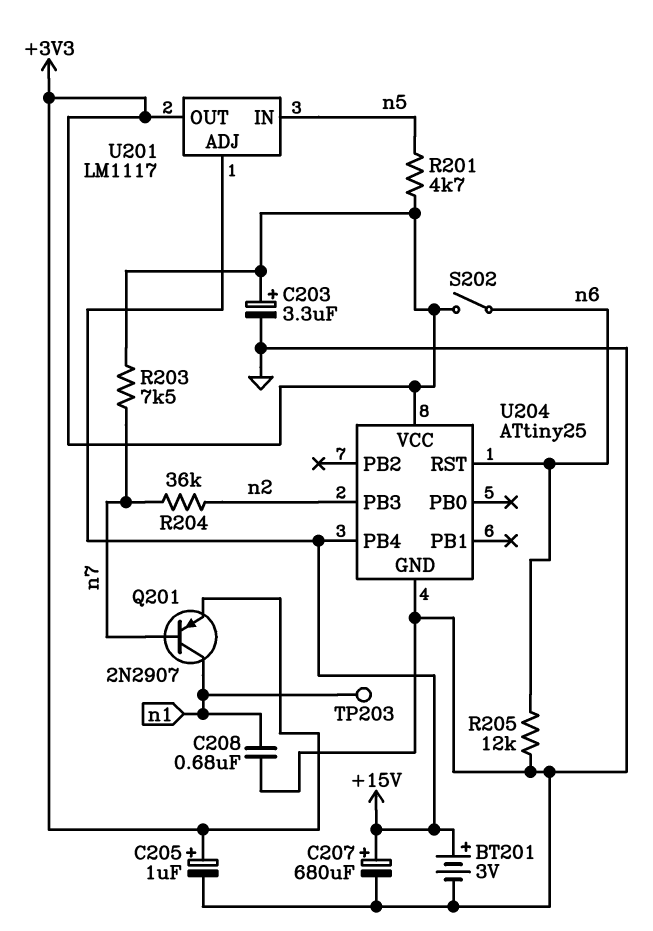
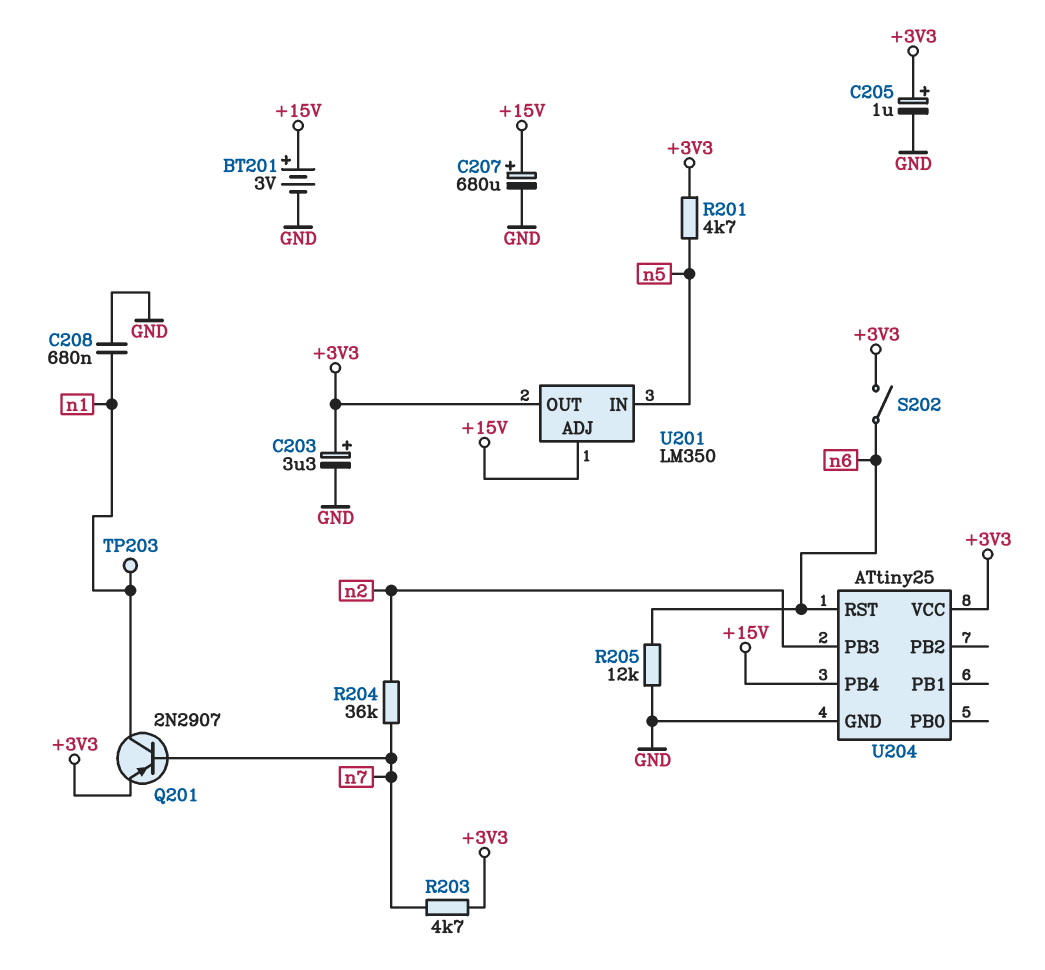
R203: 7.5k (+3V3, n7) -> 4.7k (+3V3, n7)
U201: LM1117 -> LM350

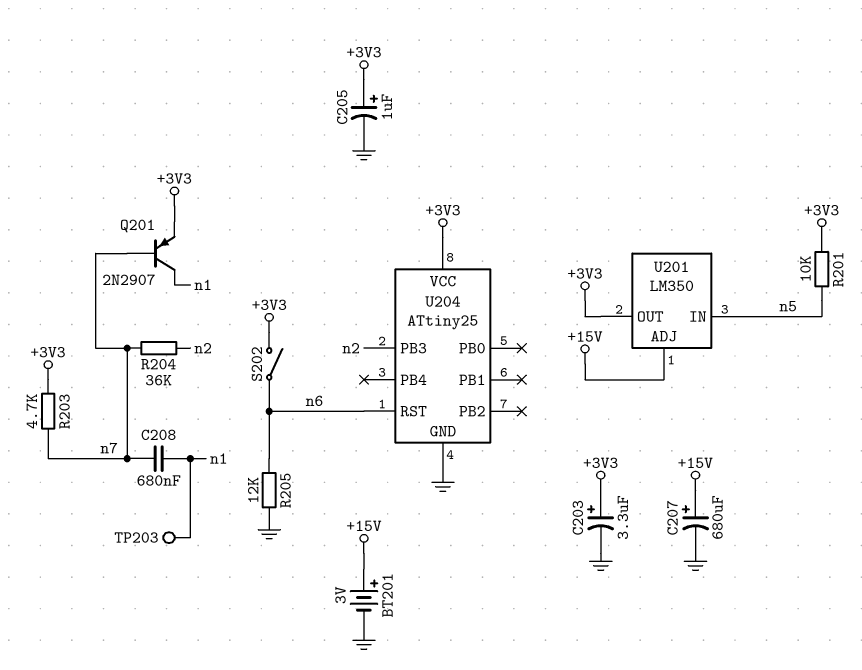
C208: 680nF (GND, n1) -> 680nF (n1, n7)
R201: 4.7k (+3V3, n5) -> 10k (+3V3, n5)
U204 pin PB4: +15V -> none

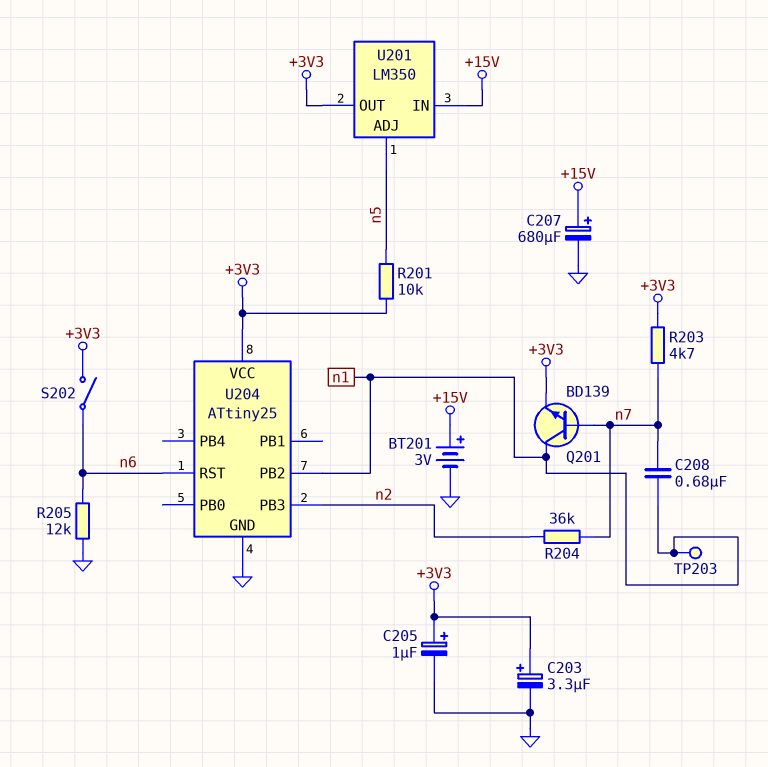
Q201: PNP 2N2907 (B n7, C n1, E +3V3) -> NPN BD139 (B n7, C n1, E +3V3)
U201 pin ADJ: +15V -> n5
U201 pin IN: n5 -> +15V
U204 pin PB2: none -> n1

